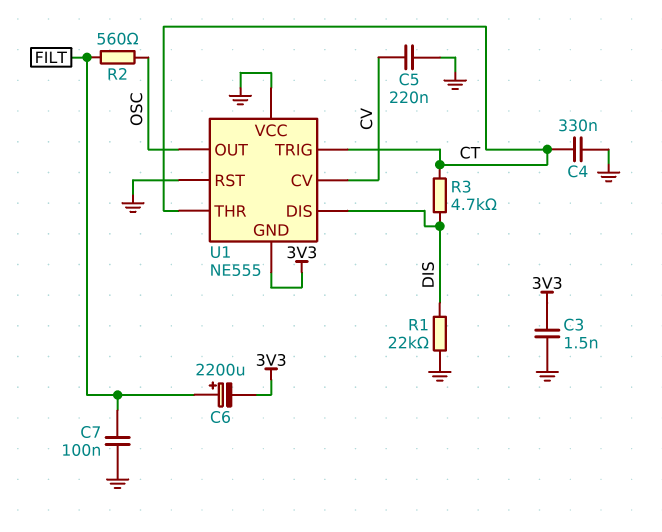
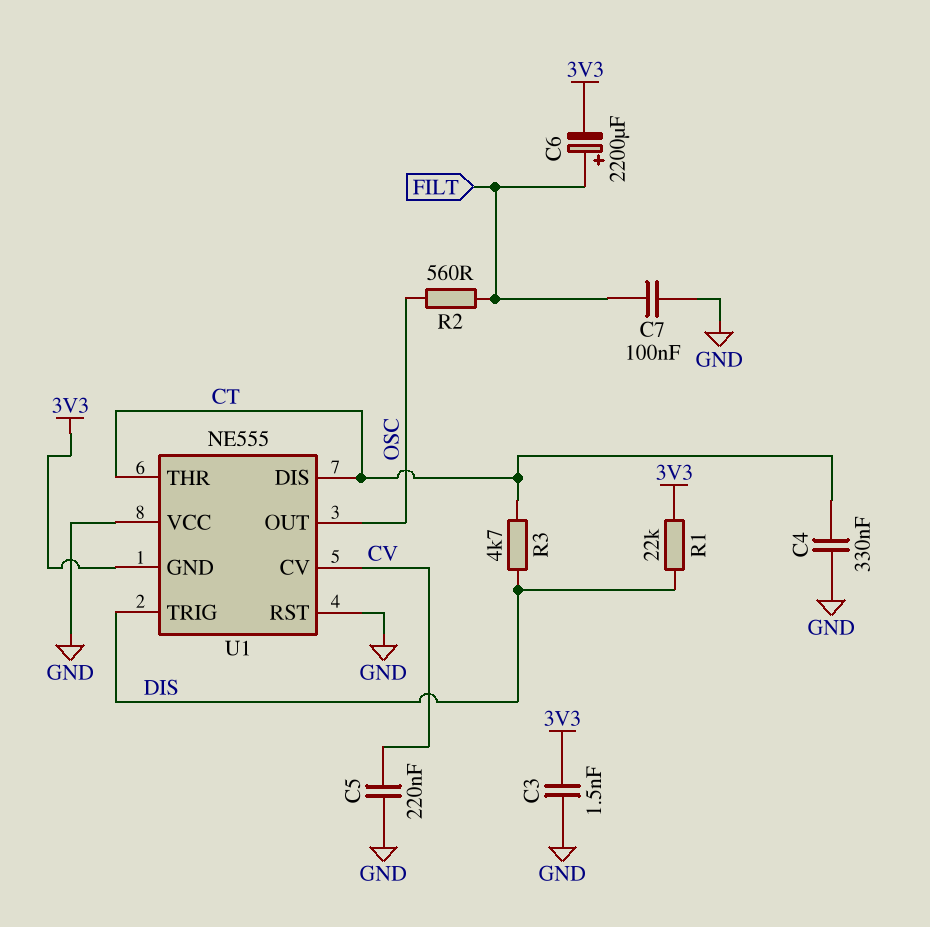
R1: 22k (DIS, GND) -> 22k (3V3, DIS)
U1 pin DIS: DIS -> CT
U1 pin TRIG: CT -> DIS

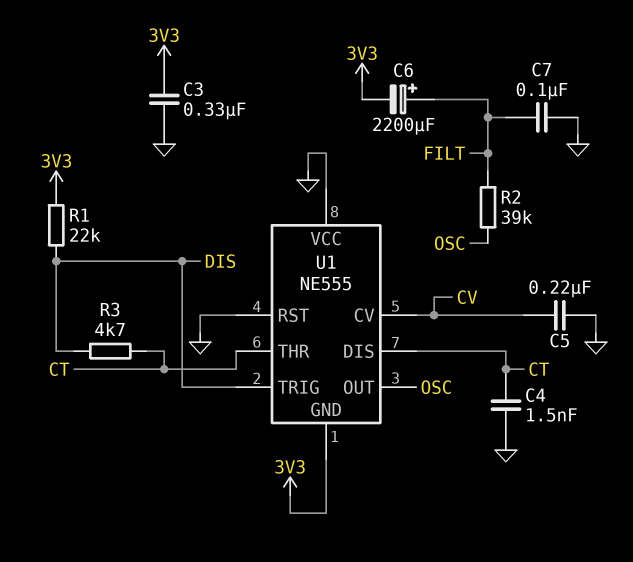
C3: 1.5nF (3V3, GND) -> 330nF (3V3, GND)
C4: 330nF (CT, GND) -> 1.5nF (CT, GND)
R2: 560 (FILT, OSC) -> 39k (FILT, OSC)

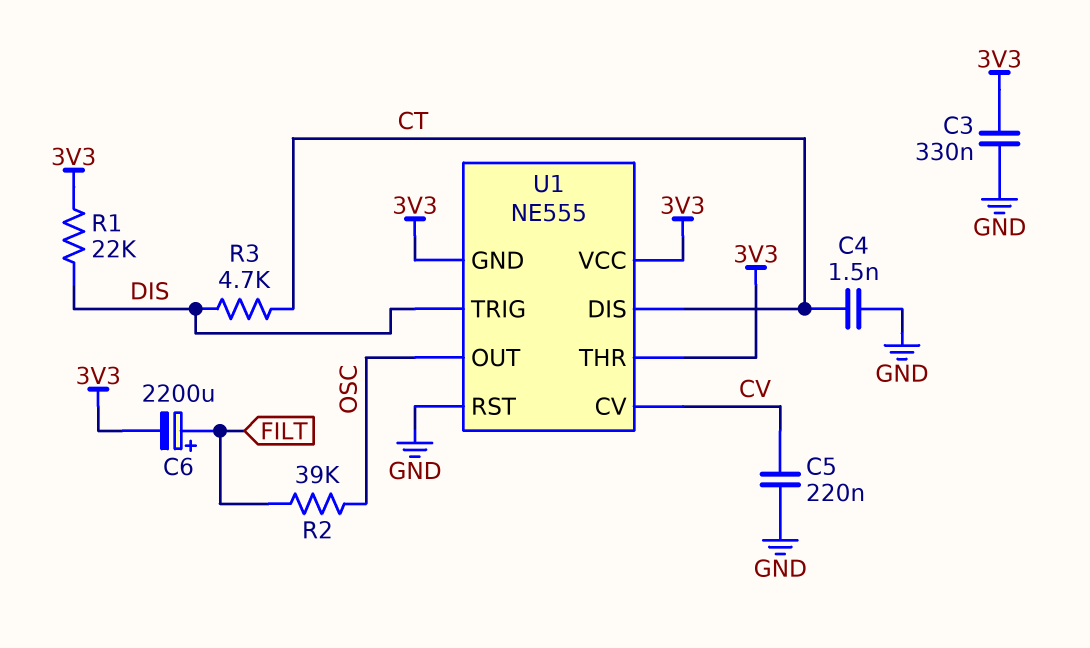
C7: 100nF (FILT, GND) -> none
U1 pin THR: CT -> 3V3
U1 pin VCC: GND -> 3V3

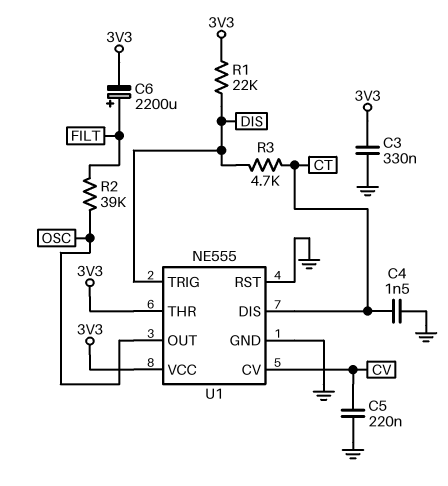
U1 pin GND: 3V3 -> GND

